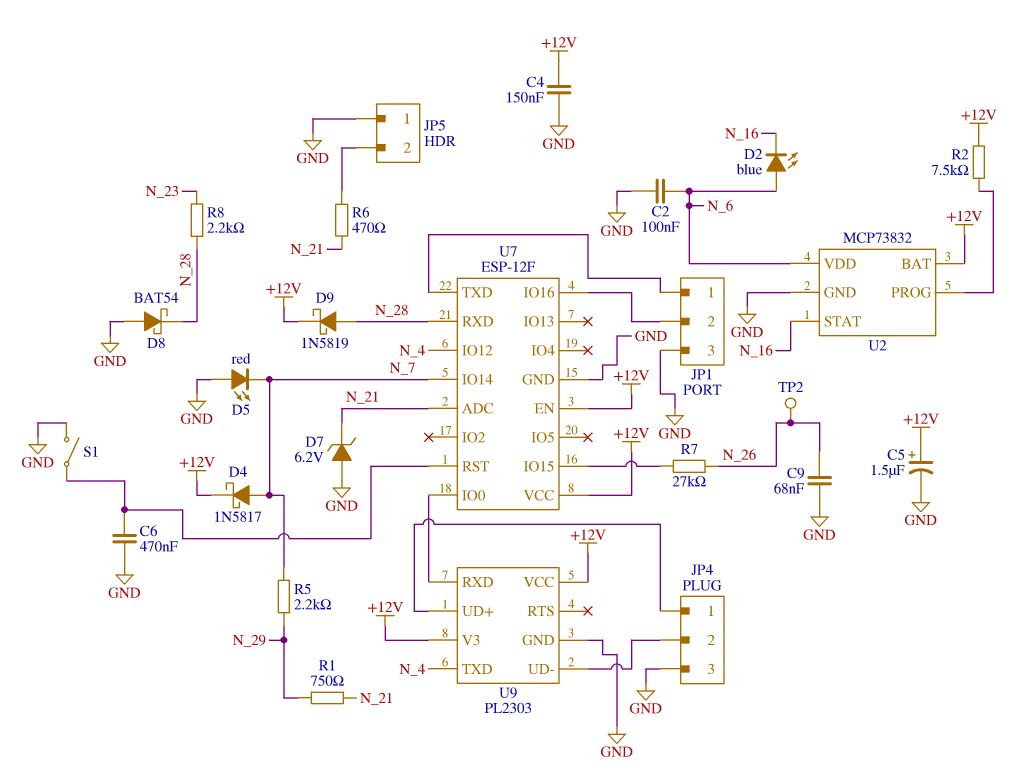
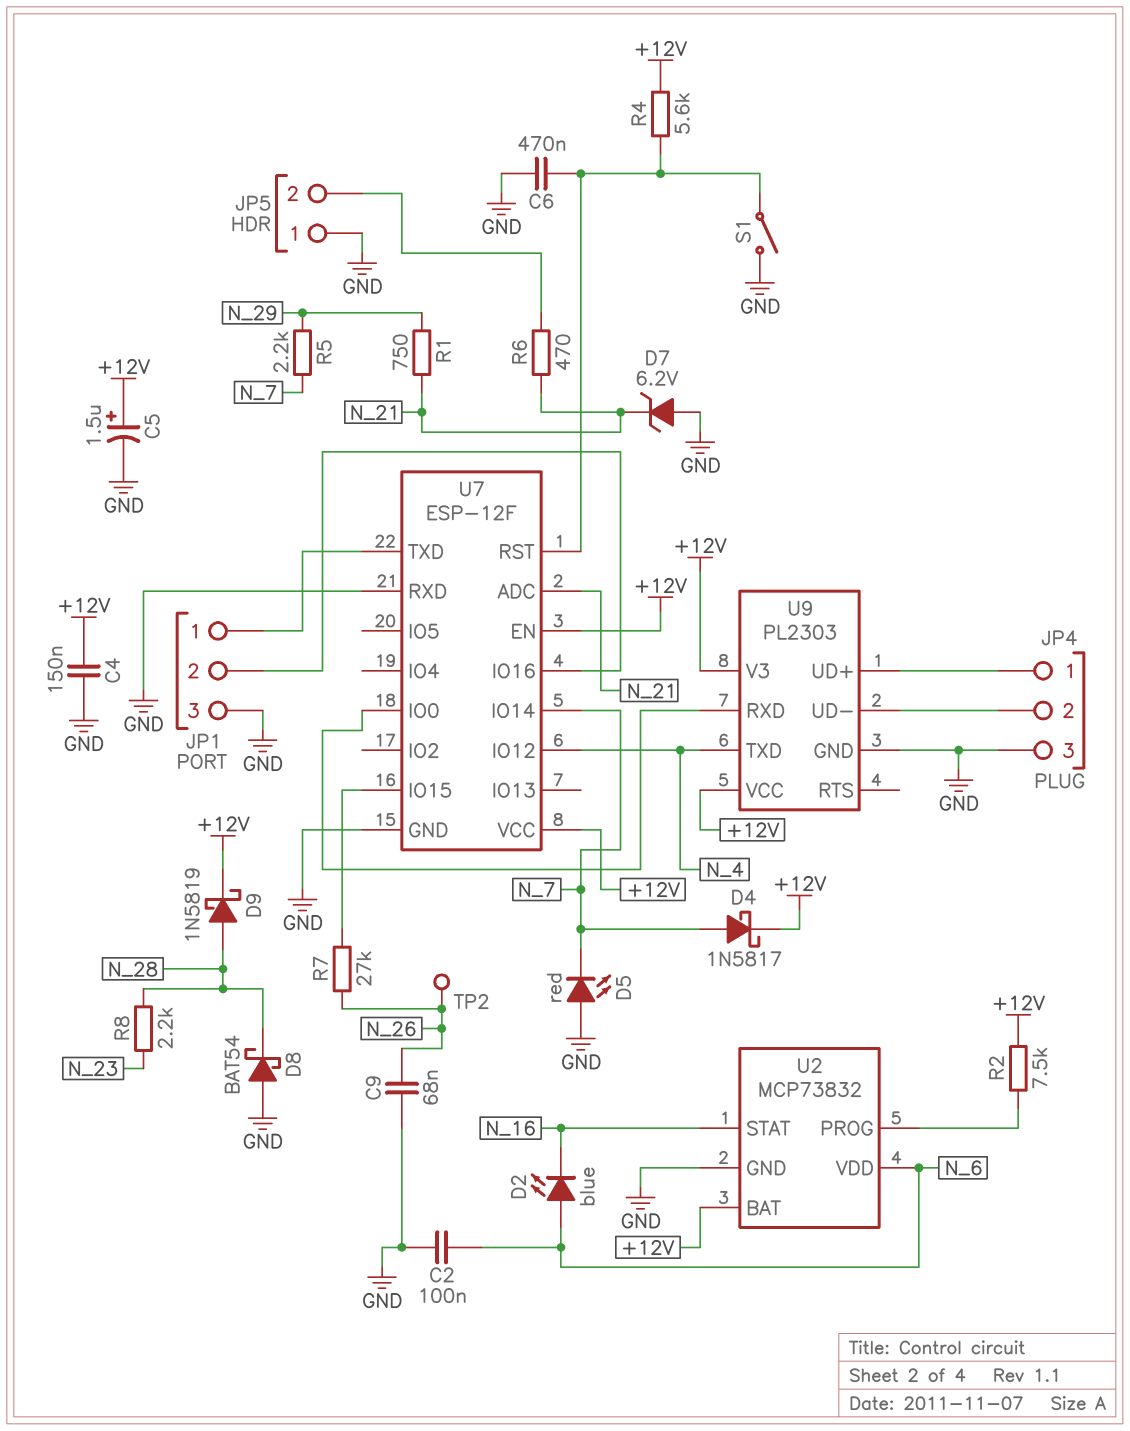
R4: none -> 5.6k (+12V, U7/RST)
U7 pin RXD: N_28 -> GND

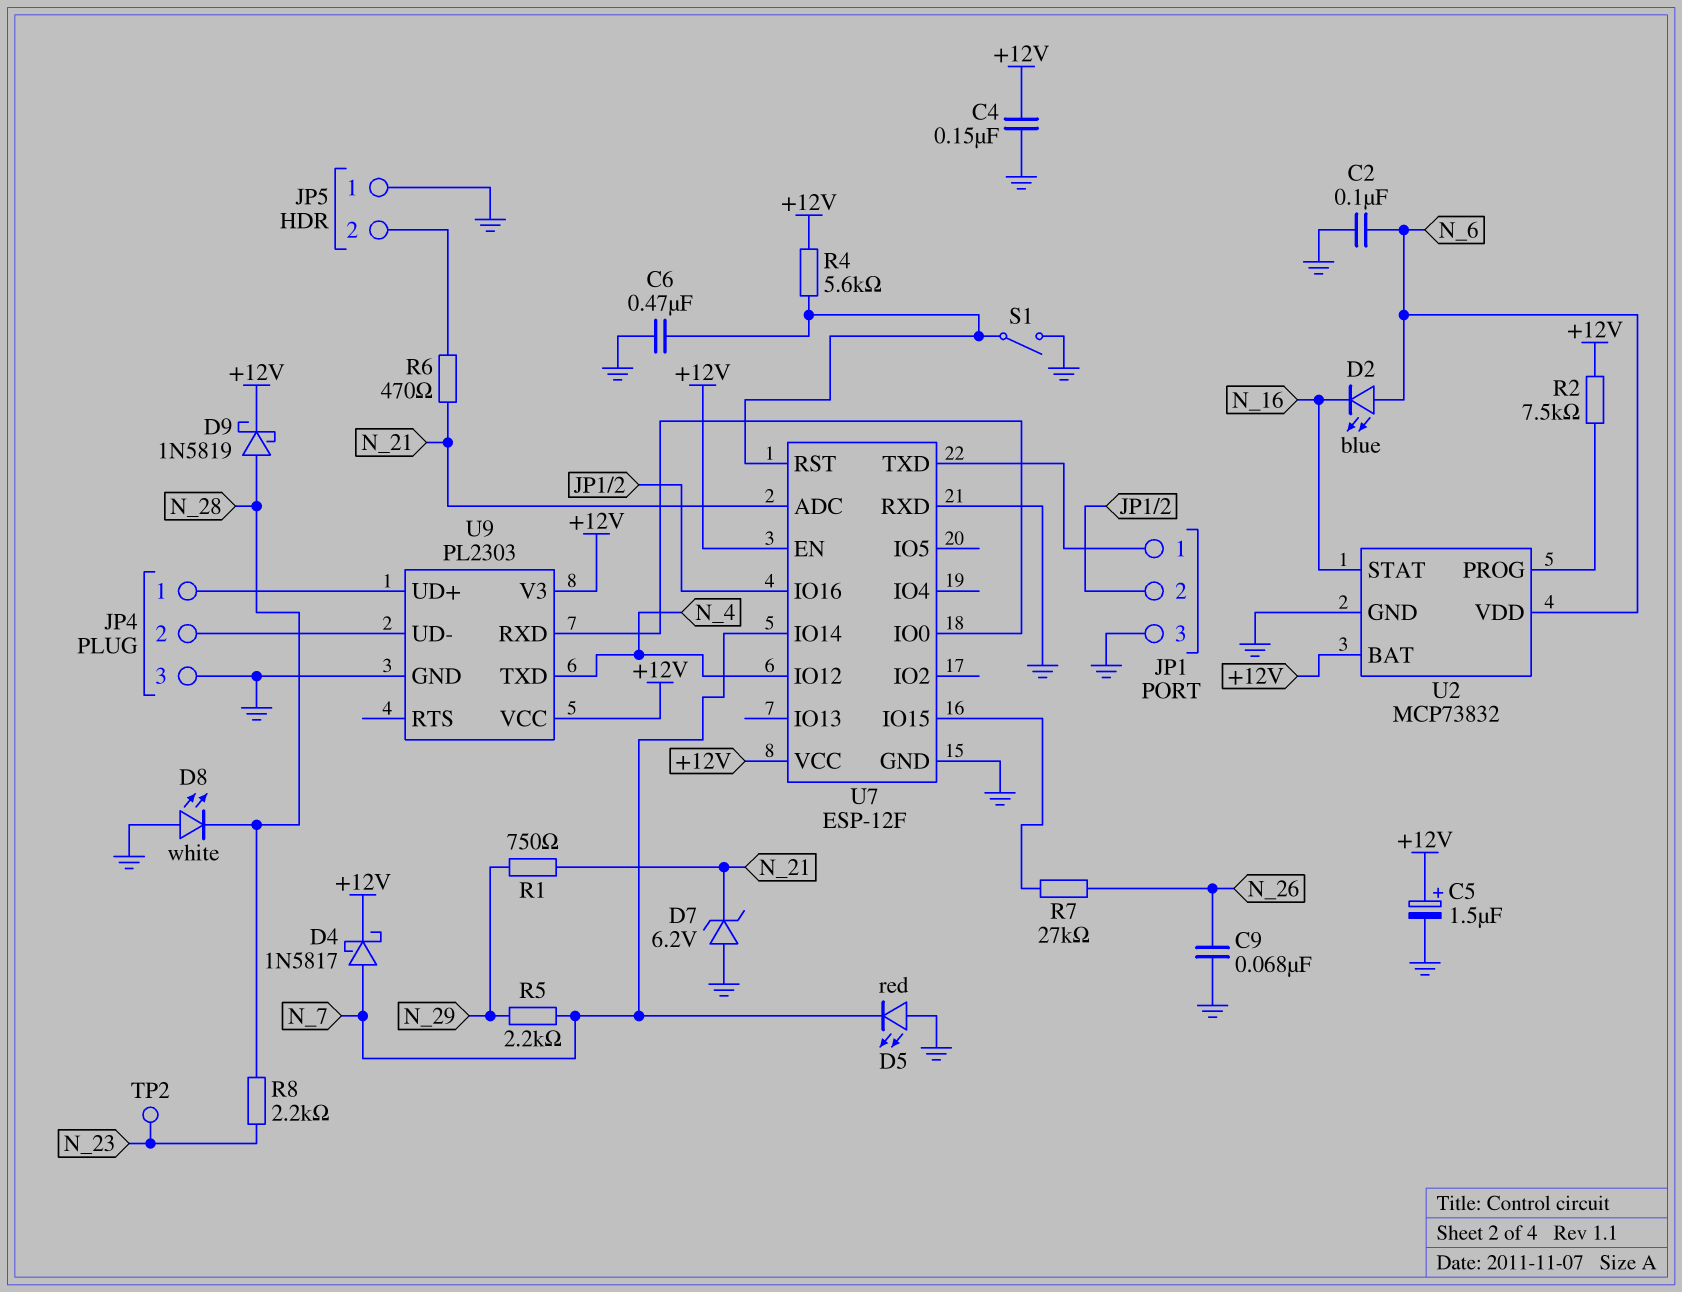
D8: schottky BAT54 (A GND, K N_28) -> LED white (A GND, K N_28)
TP2: test point (N_26) -> test point (N_23)

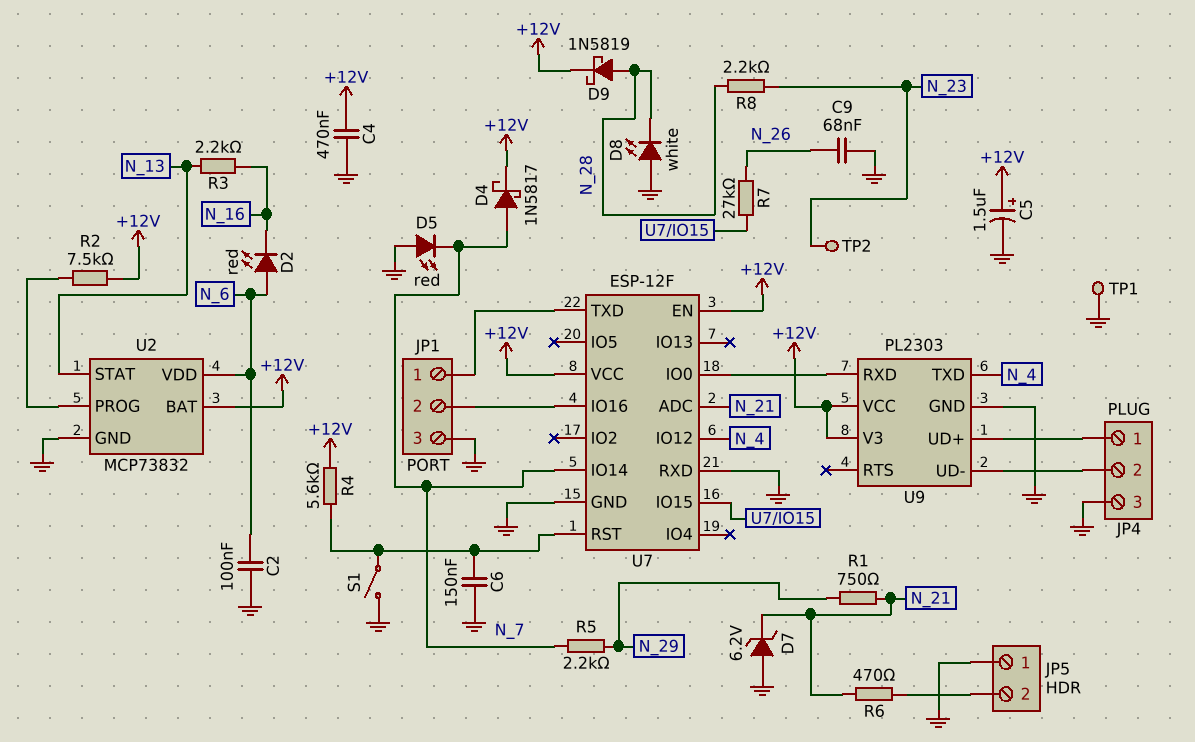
C4: 150nF (+12V, GND) -> 470nF (+12V, GND)
C6: 470nF (GND, U7/RST) -> 150nF (GND, U7/RST)
D2: LED blue (A N_6, K N_16) -> LED red (A N_6, K N_16)
R3: none -> 2.2k (N_13, N_16)
TP1: none -> test point (GND)
U2 pin STAT: N_16 -> N_13

